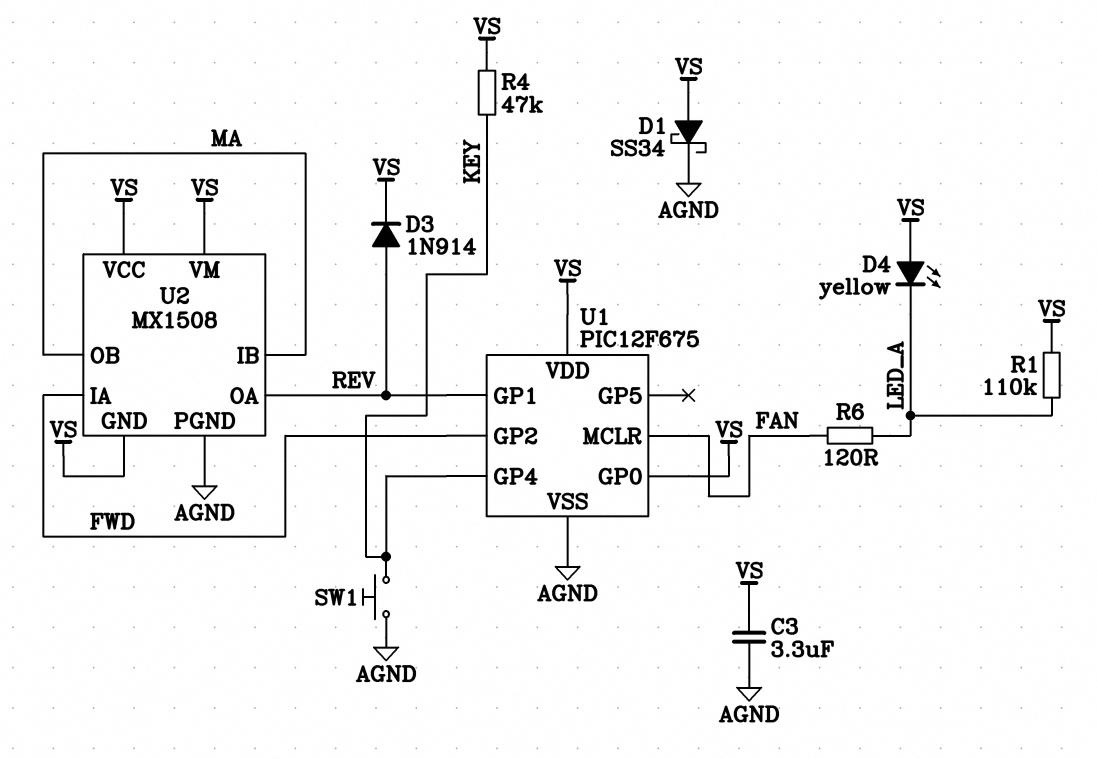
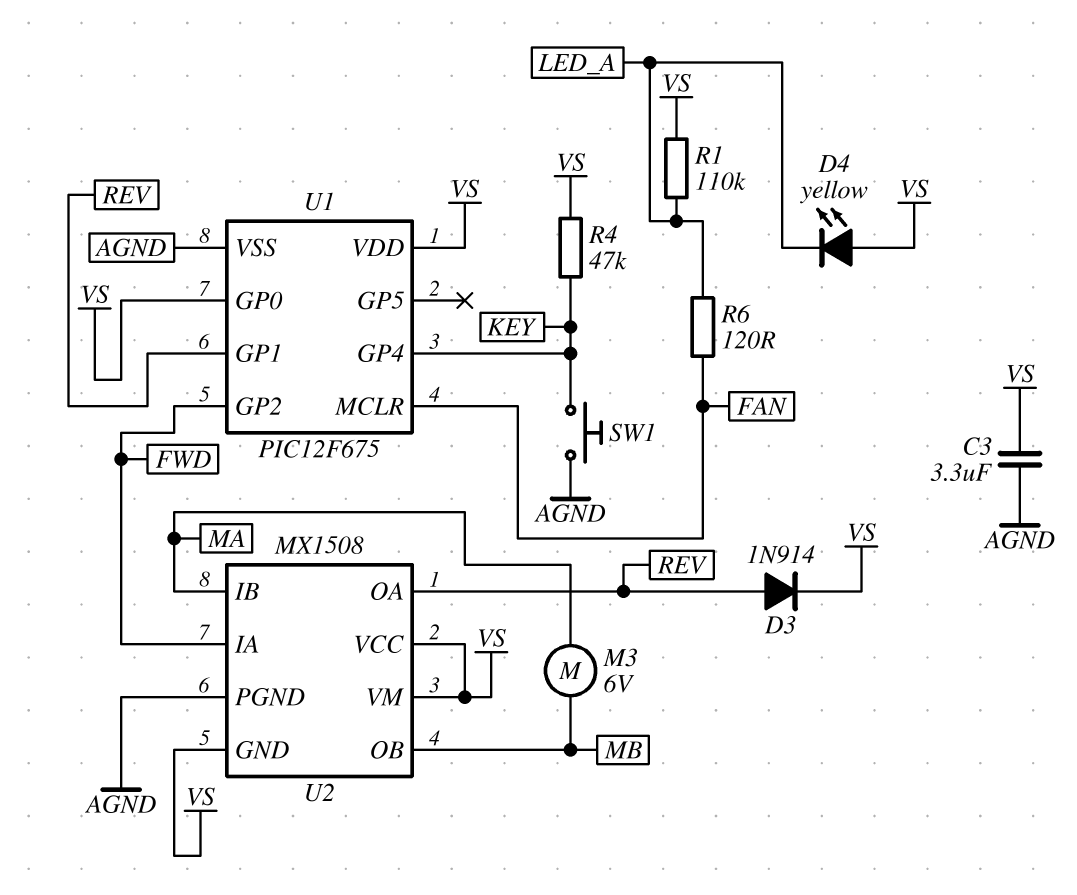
D1: schottky SS34 (A VS, K AGND) -> none
M3: none -> motor 6V (MA, MB)
U2 pin OB: MA -> MB

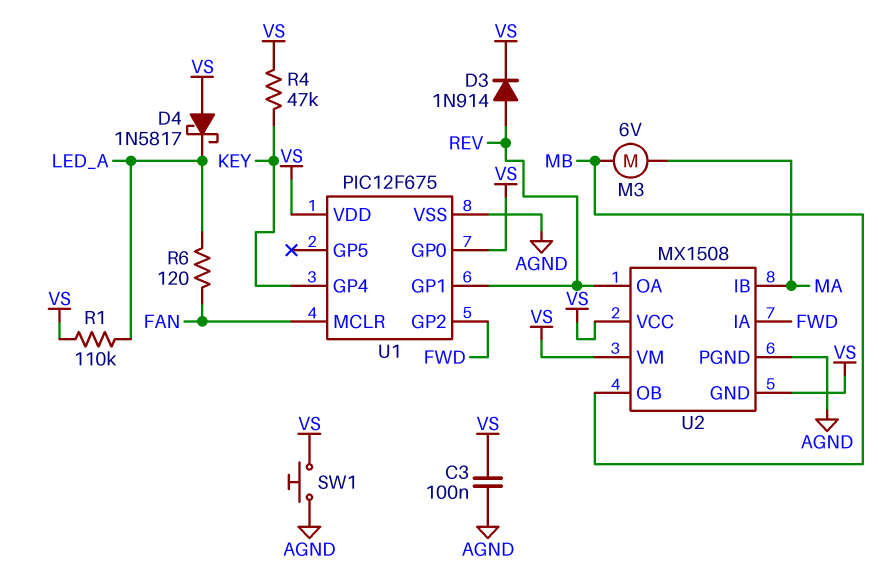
C3: 3.3uF (AGND, VS) -> 100nF (AGND, VS)
D4: LED yellow (A VS, K LED_A) -> schottky 1N5817 (A VS, K LED_A)
SW1: button (AGND, KEY) -> button (AGND, VS)

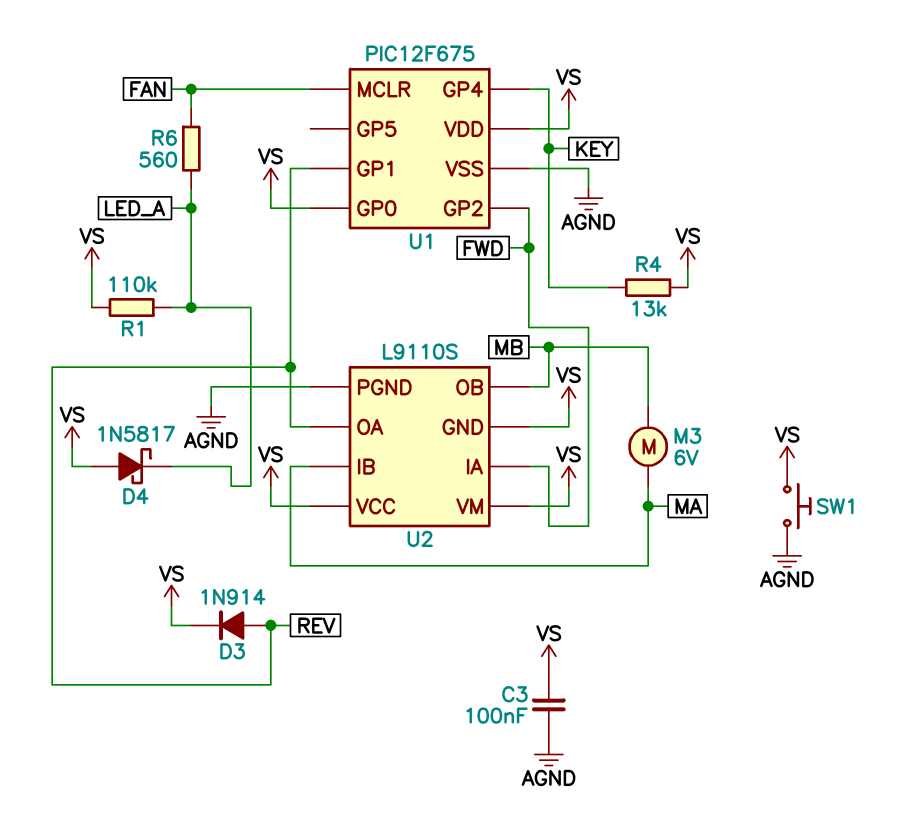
R4: 47k (KEY, VS) -> 13k (KEY, VS)
R6: 120 (FAN, LED_A) -> 560 (FAN, LED_A)
U2: MX1508 -> L9110S

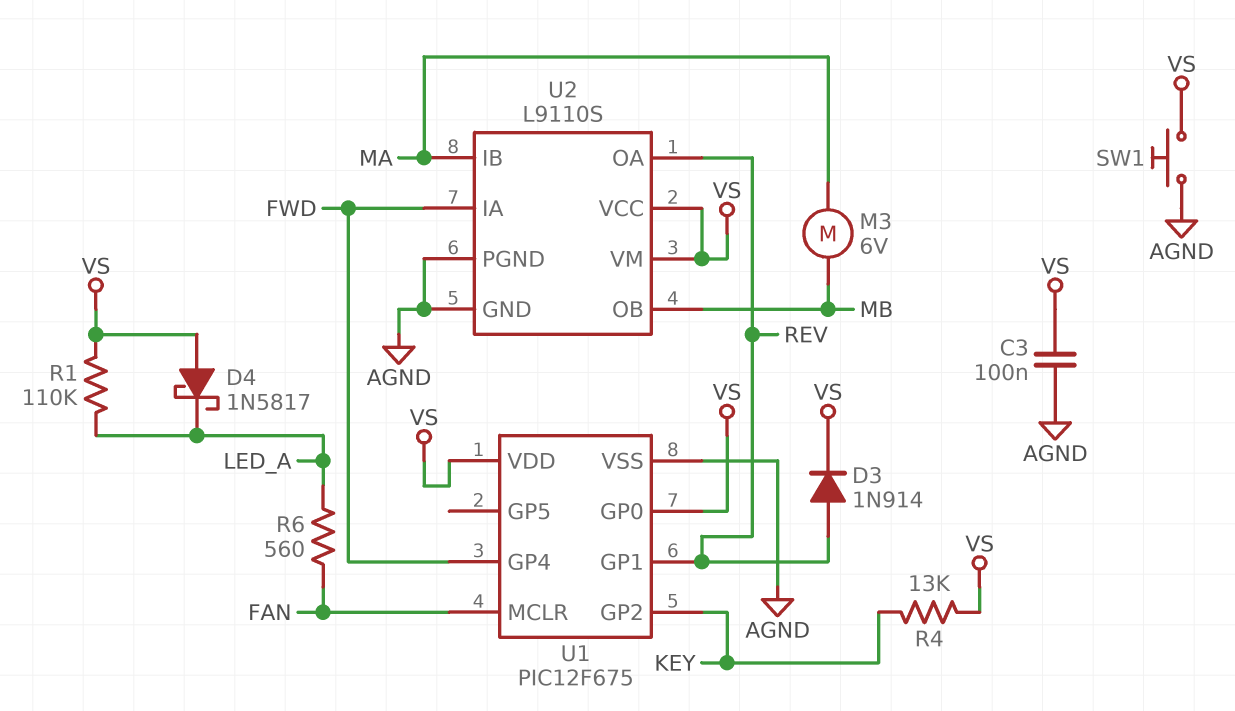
U1 pin GP2: FWD -> KEY
U1 pin GP4: KEY -> FWD
U2 pin GND: VS -> AGND

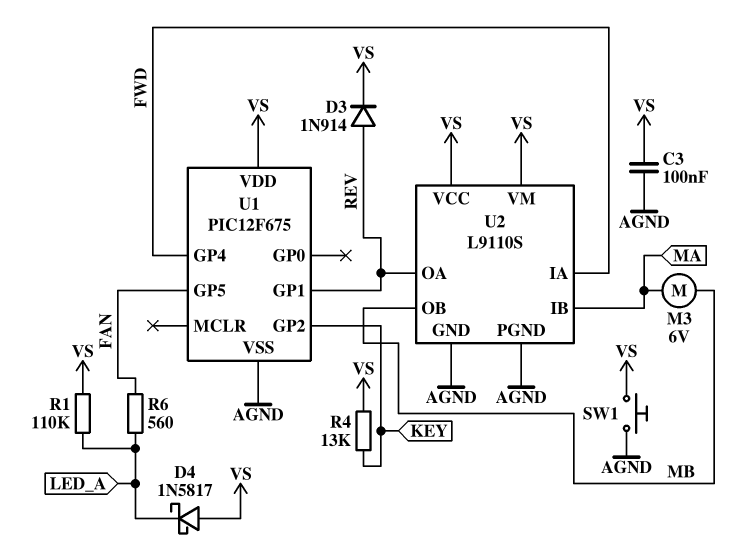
U1 pin GP0: VS -> none
U1 pin GP5: none -> FAN
U1 pin MCLR: FAN -> none

